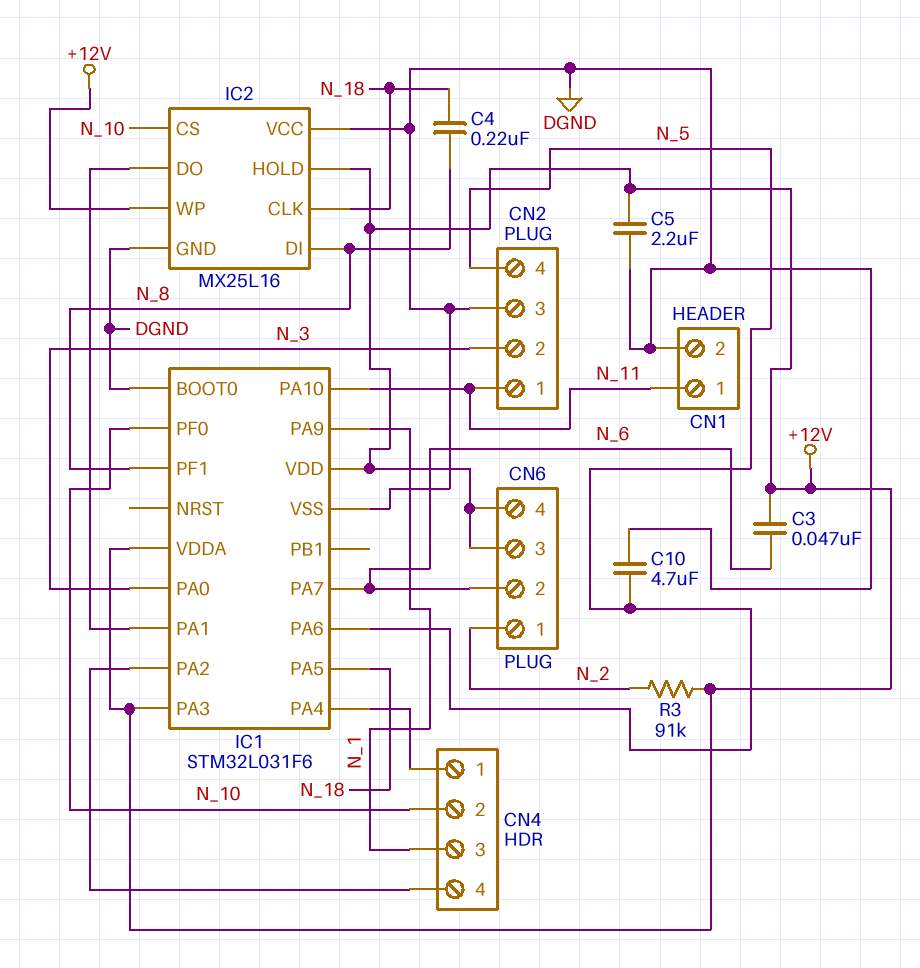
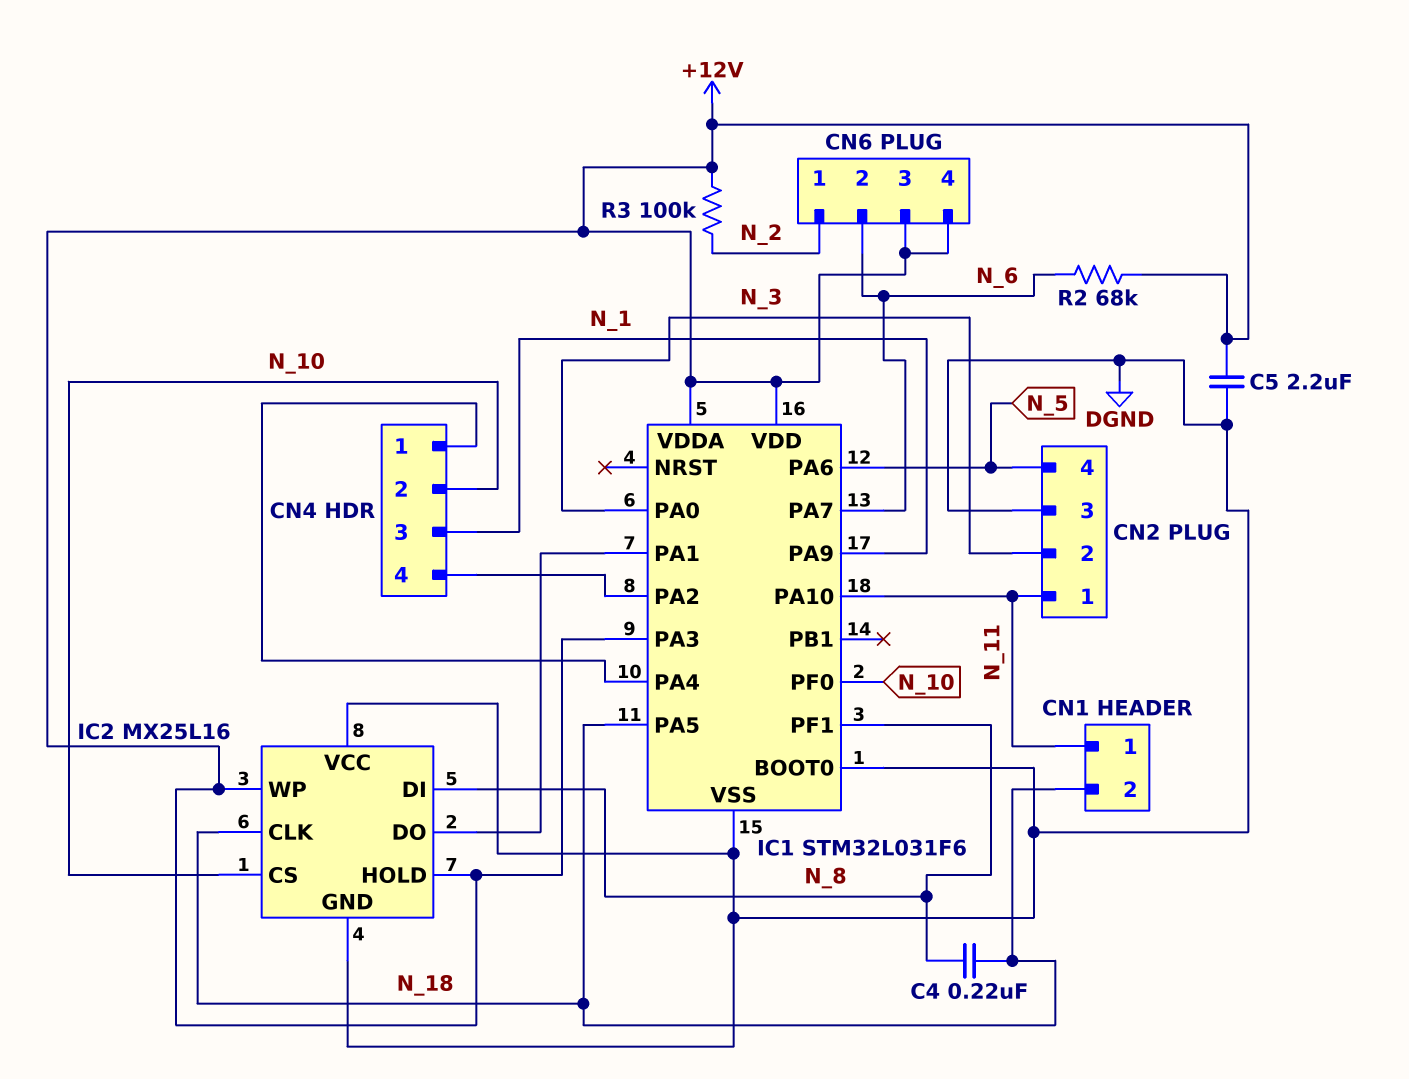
C3: 47nF (+12V, N_6) -> none
C10: 4.7uF (DGND, N_5) -> none
CN1 pin 2: DGND -> N_18
R2: none -> 68k (+12V, N_6)
R3: 91k (+12V, N_2) -> 100k (+12V, N_2)

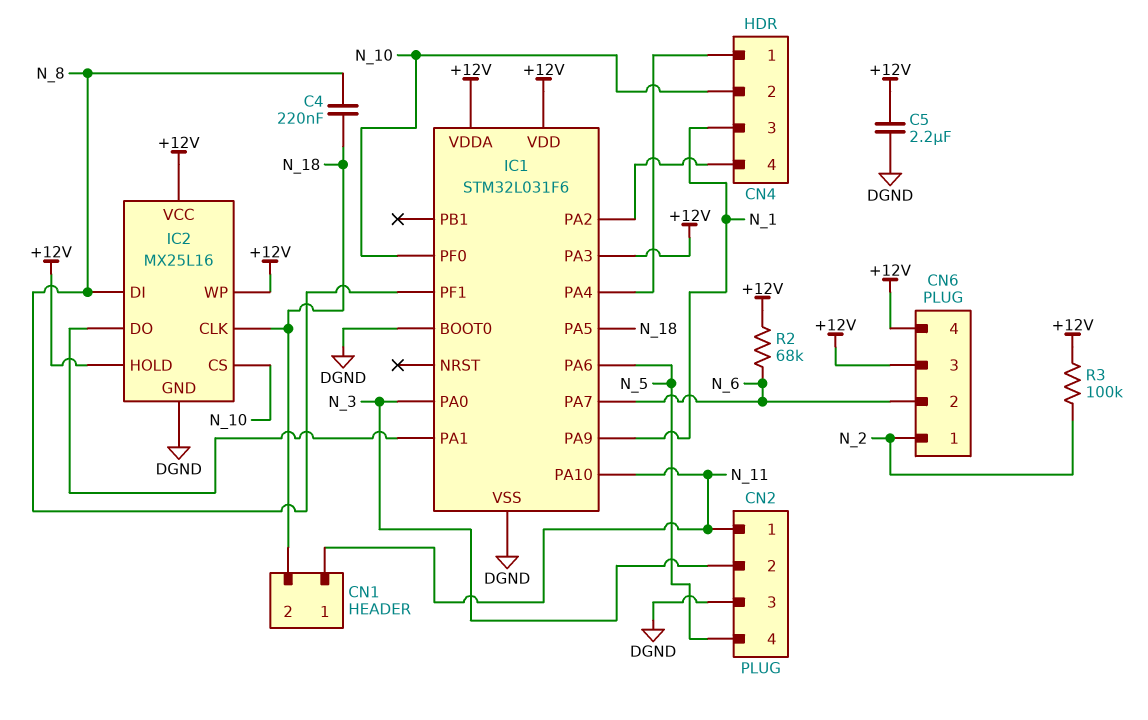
IC2 pin VCC: DGND -> +12V

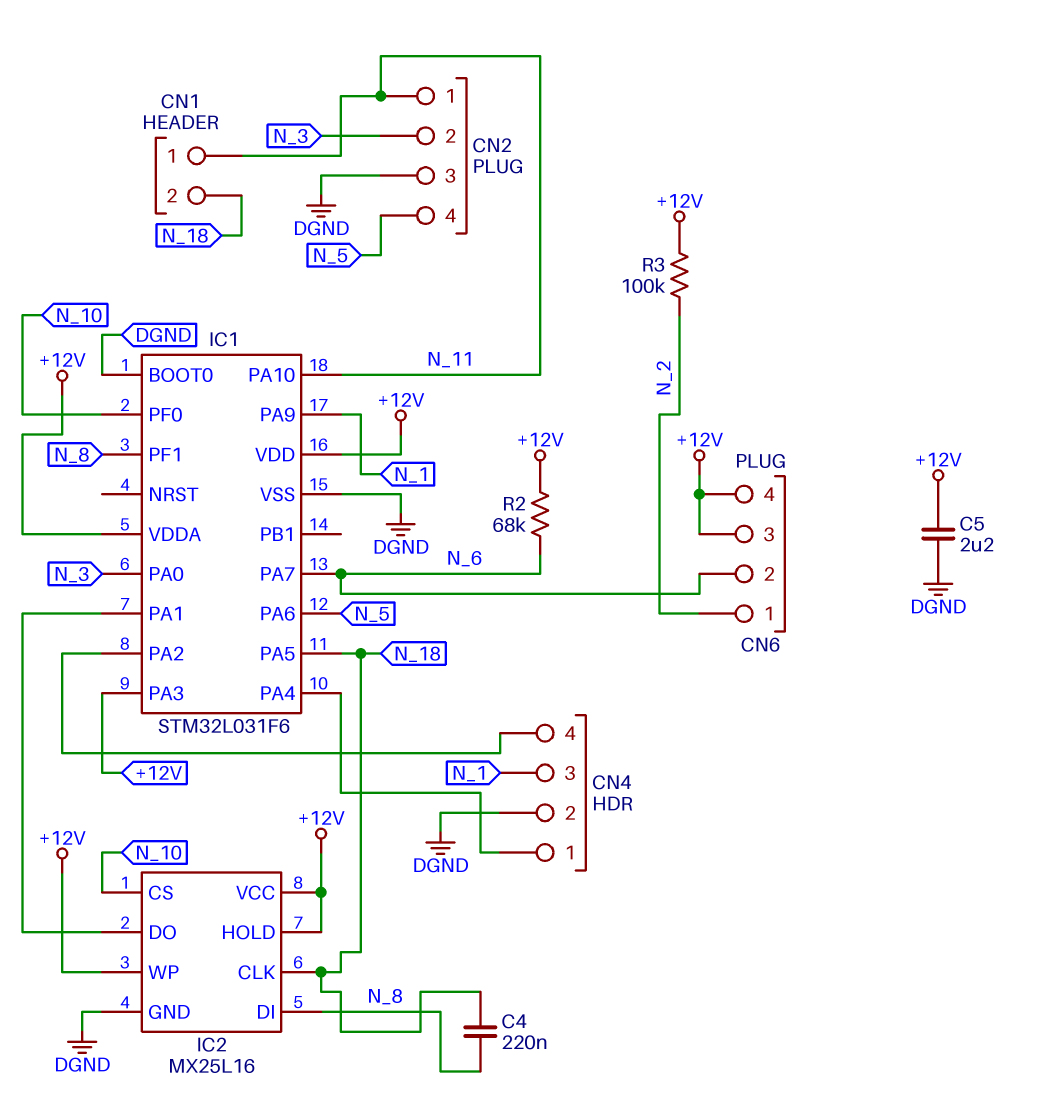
CN4 pin 2: N_10 -> DGND

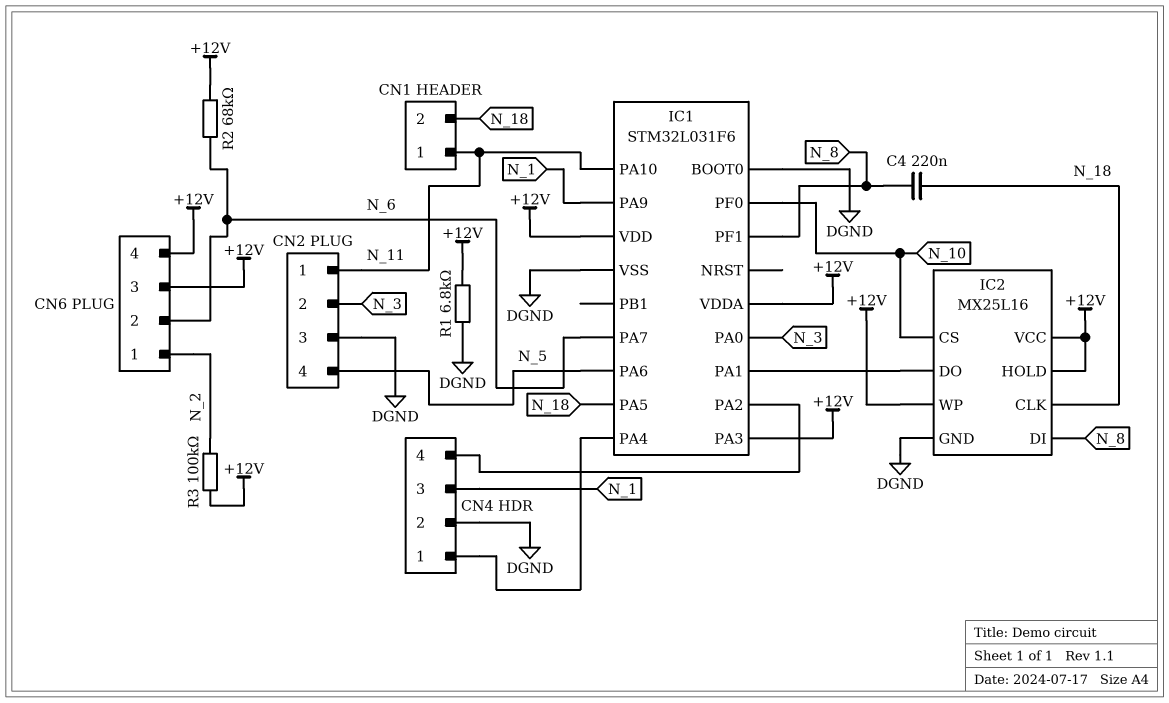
C5: 2.2uF (+12V, DGND) -> none
R1: none -> 6.8k (+12V, DGND)

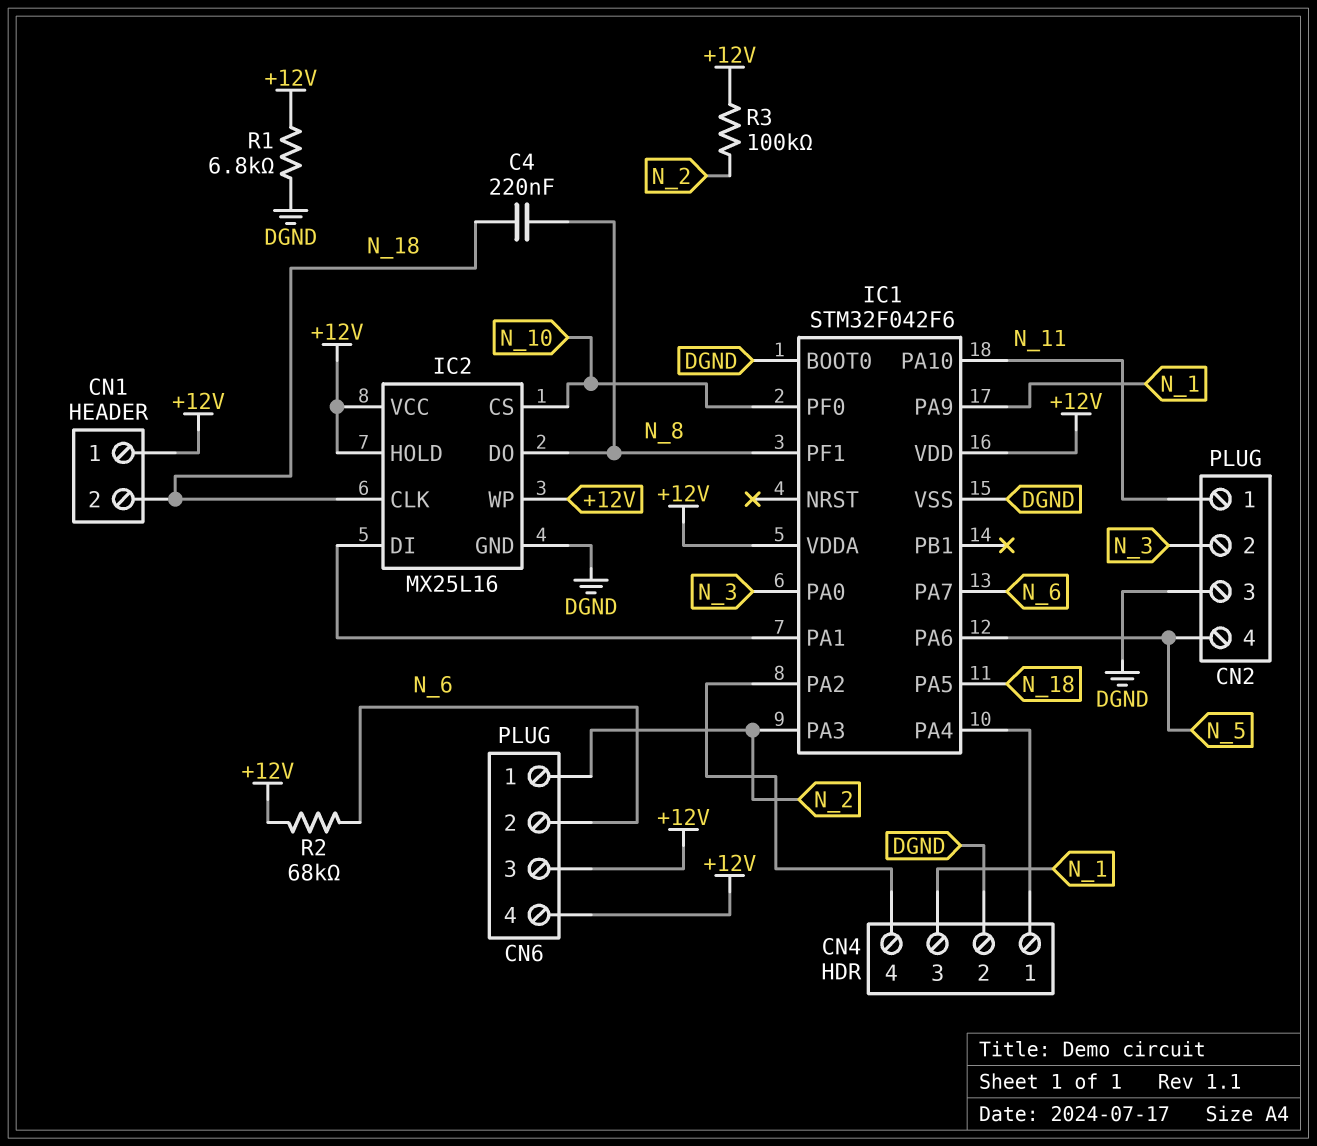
CN1 pin 1: N_11 -> +12V
IC1: STM32L031F6 -> STM32F042F6
IC1 pin PA3: +12V -> N_2
IC2 pin DI: N_8 -> IC1/PA1
IC2 pin DO: IC1/PA1 -> N_8

